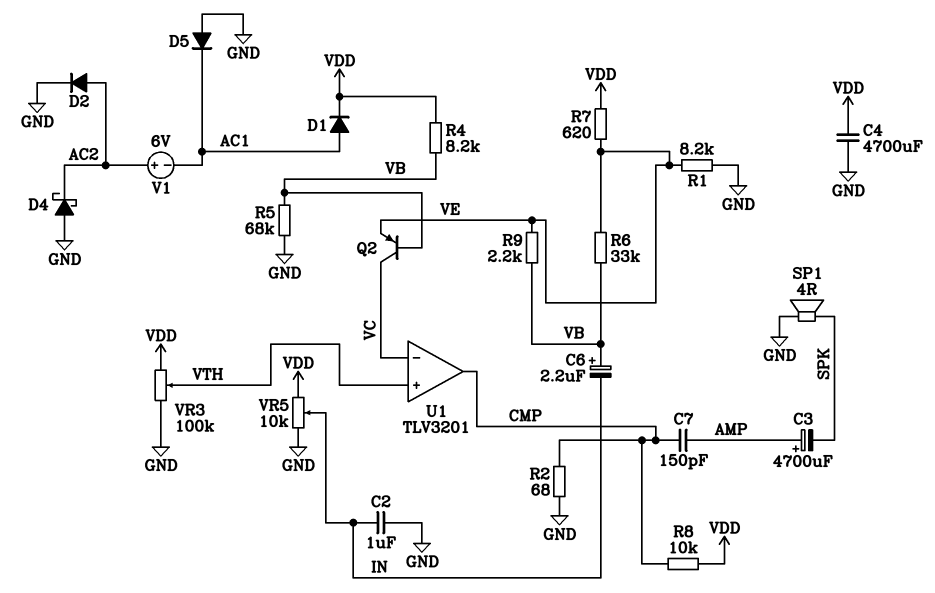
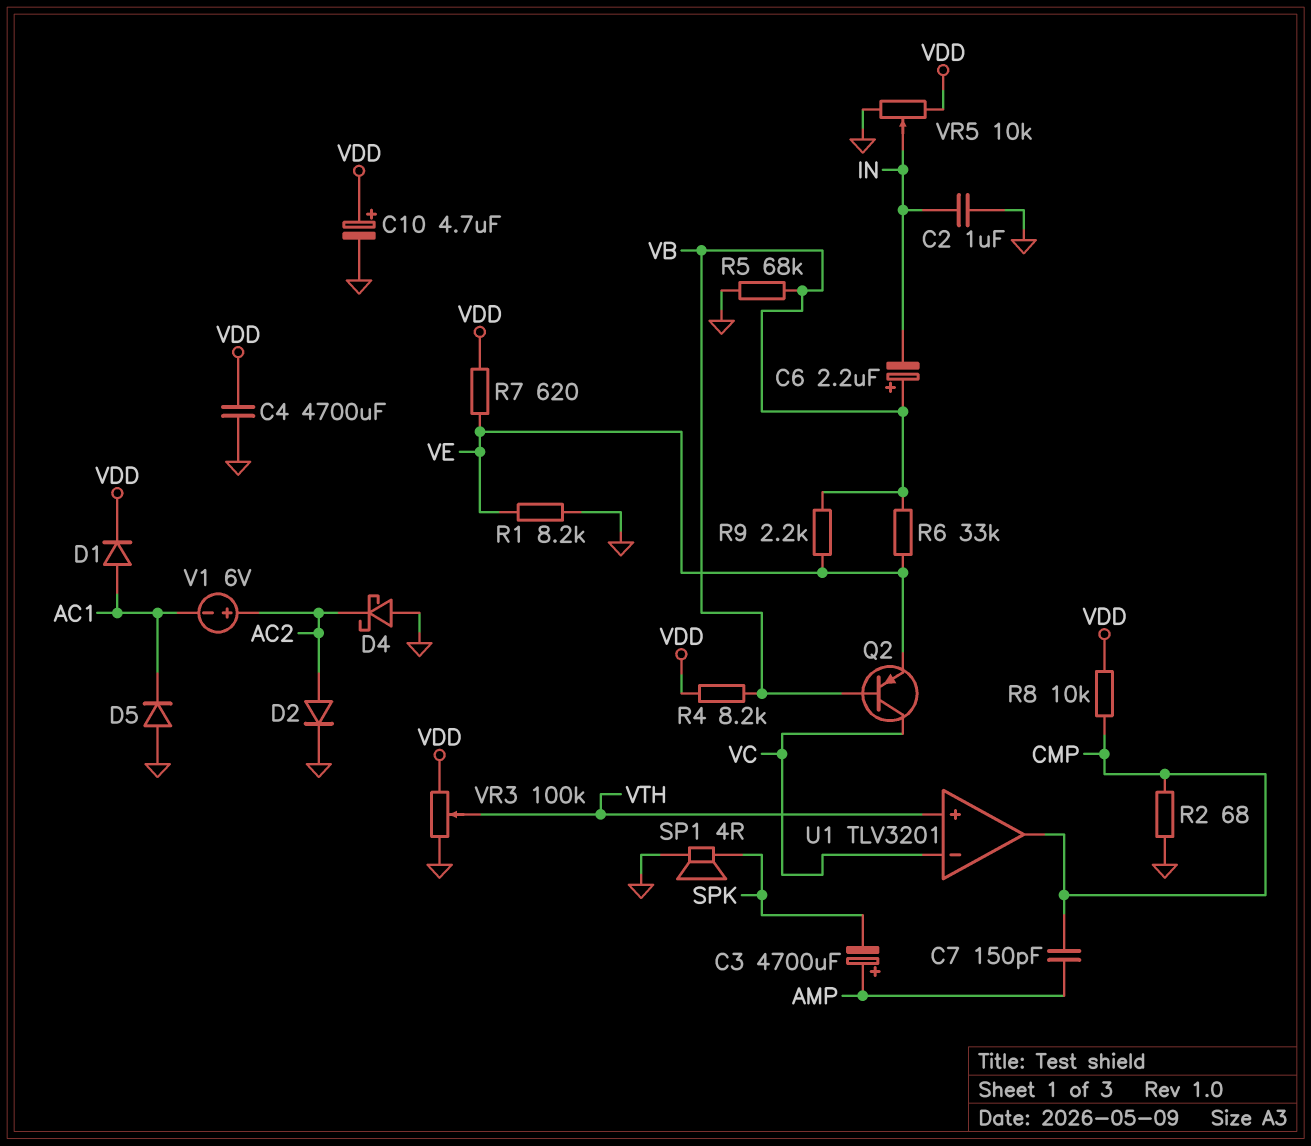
C10: none -> 4.7uF (plus VDD, minus GND)

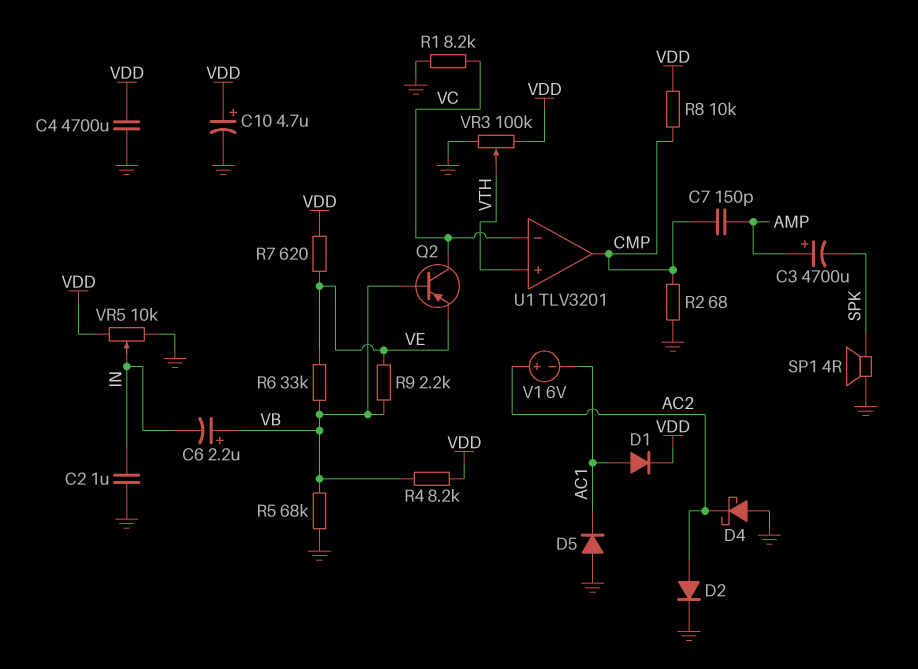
R1: 8.2k (GND, VE) -> 8.2k (GND, VC)

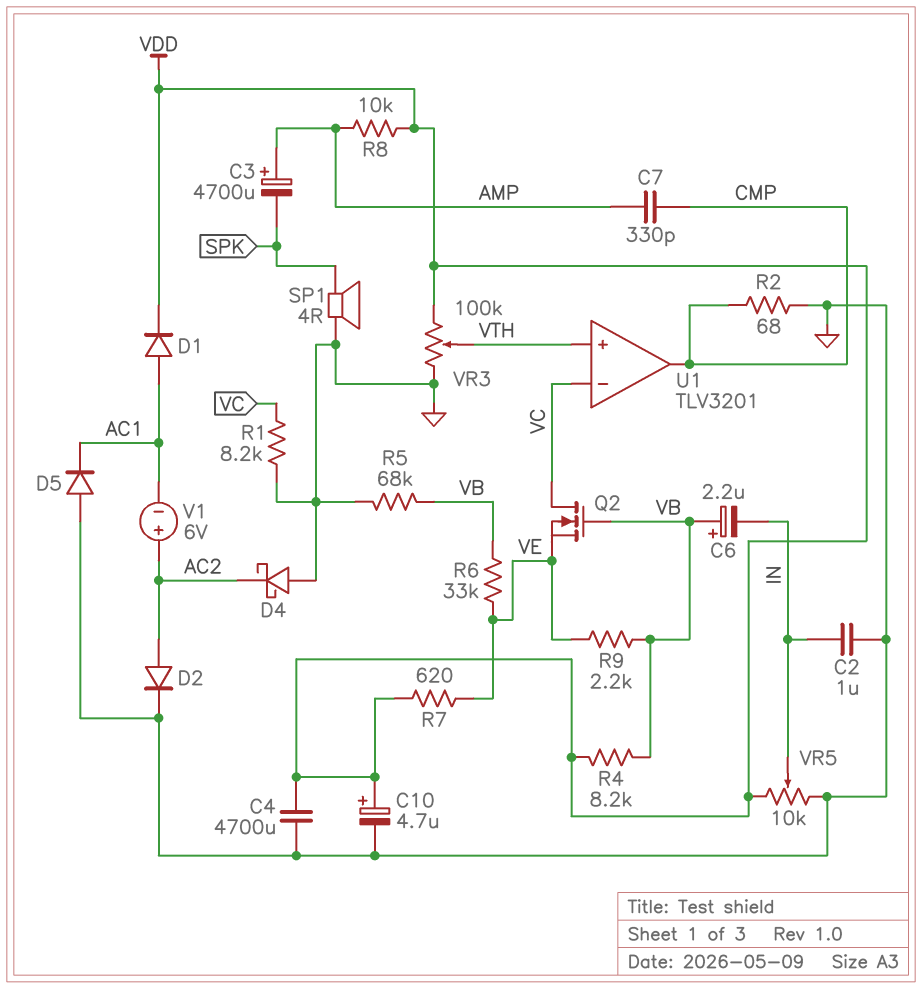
C7: 150pF (AMP, CMP) -> 330pF (AMP, CMP)
Q2: PNP (B VB, C VC, E VE) -> NMOS (G VB, D VC, S VE)
R8: 10k (CMP, VDD) -> 10k (AMP, VDD)

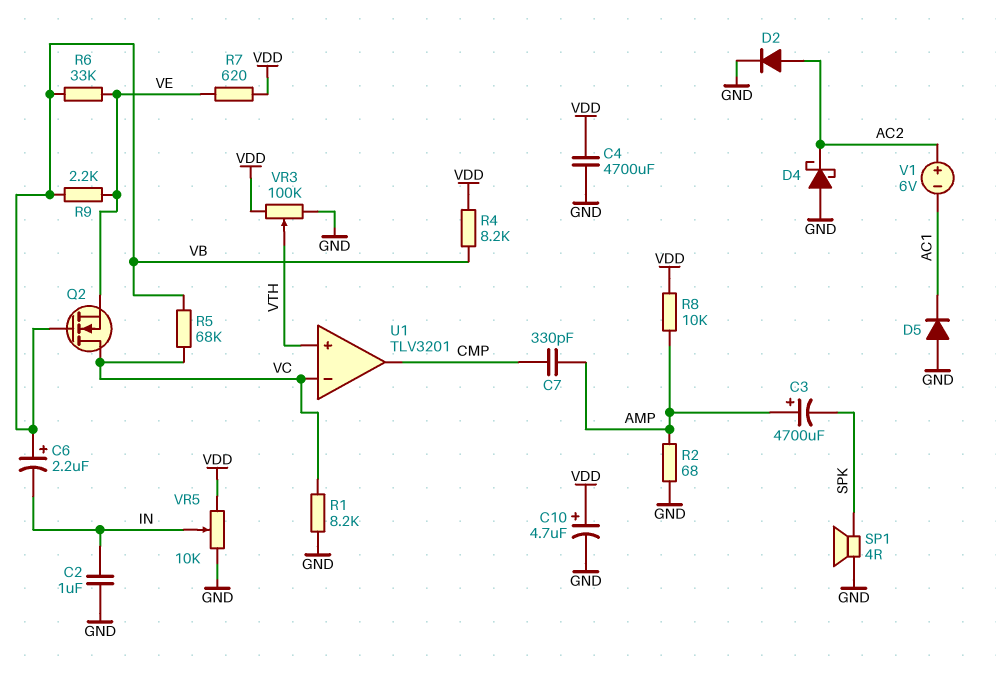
D1: diode (A AC1, K VDD) -> none
R2: 68 (CMP, GND) -> 68 (AMP, GND)
R5: 68k (GND, VB) -> 68k (VB, VC)

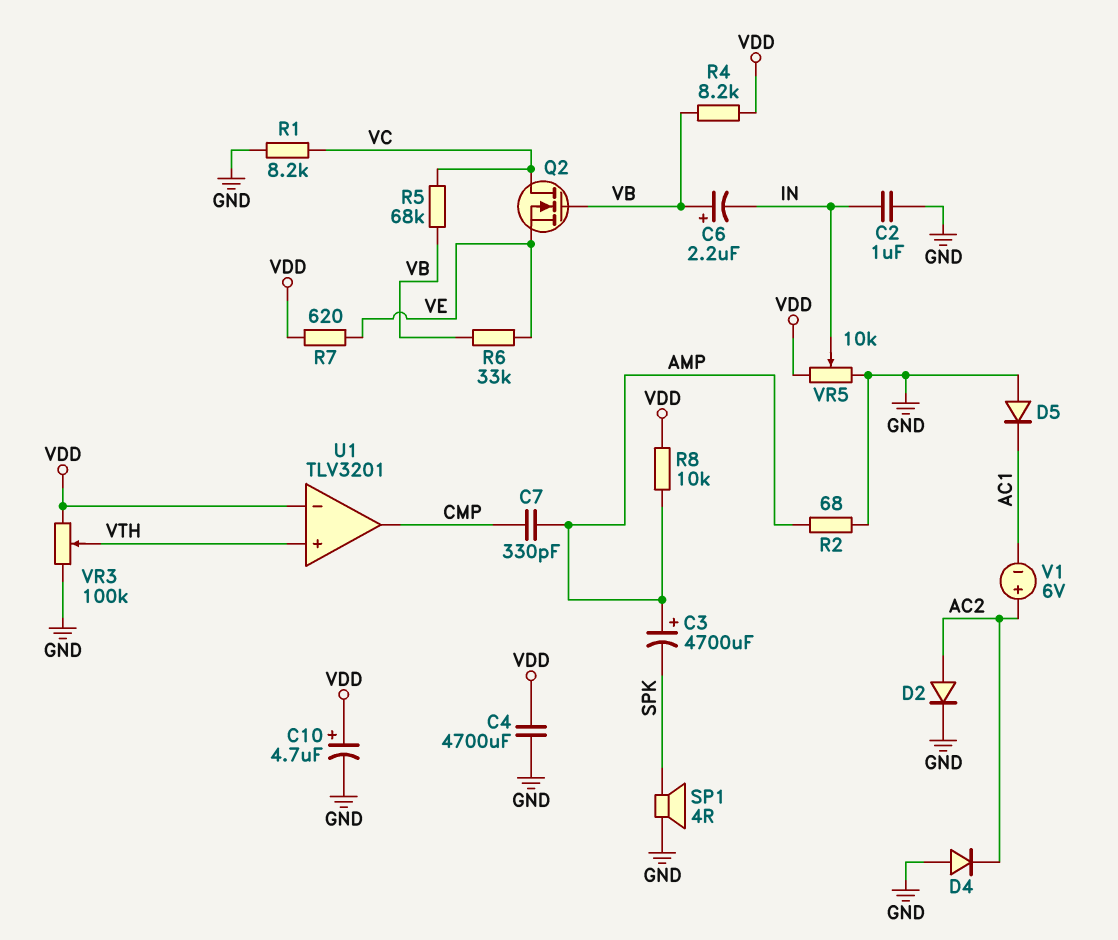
D4: schottky (A GND, K AC2) -> diode (A GND, K AC2)
R9: 2.2k (VB, VE) -> none
U1 pin in-: VC -> VDD

